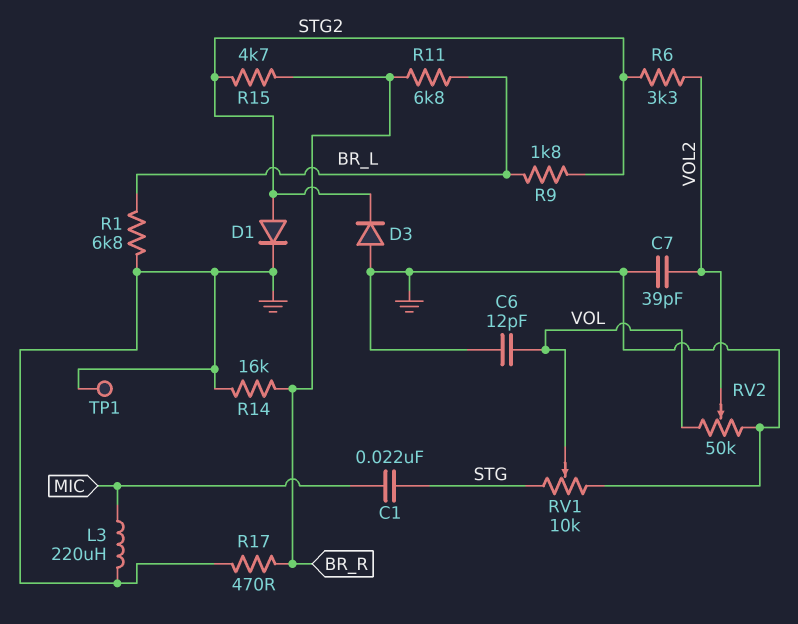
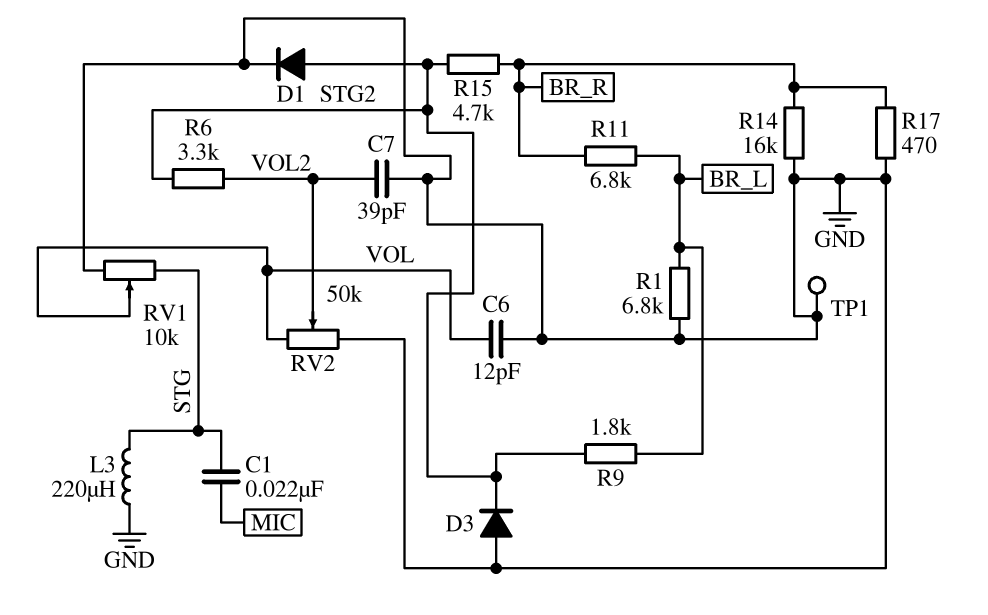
L3: 220uH (GND, MIC) -> 220uH (GND, STG)

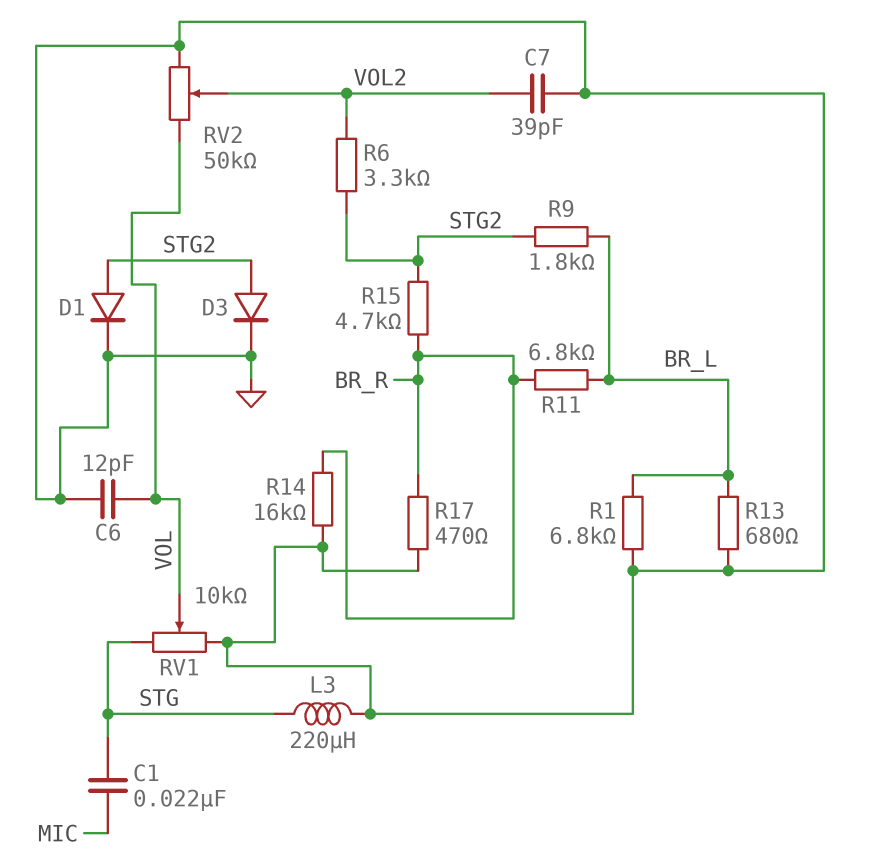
D3: diode (A GND, K STG2) -> diode (A STG2, K GND)
R13: none -> 680 (BR_L, GND)
TP1: test point (GND) -> none

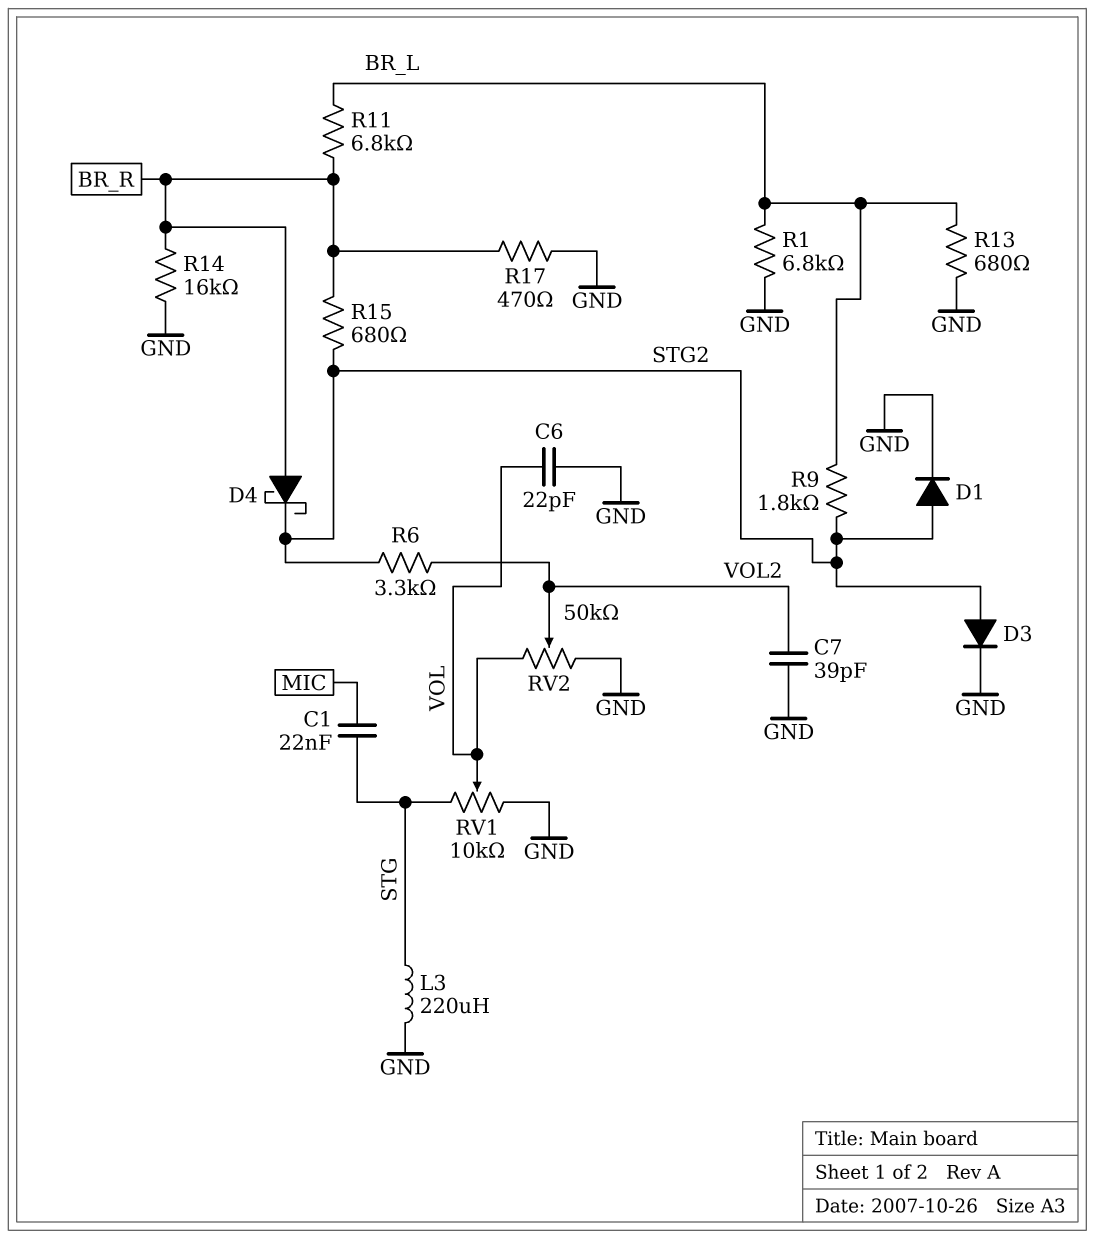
C6: 12pF (GND, VOL) -> 22pF (GND, VOL)
D4: none -> schottky (A BR_R, K STG2)
R15: 4.7k (BR_R, STG2) -> 680 (BR_R, STG2)

